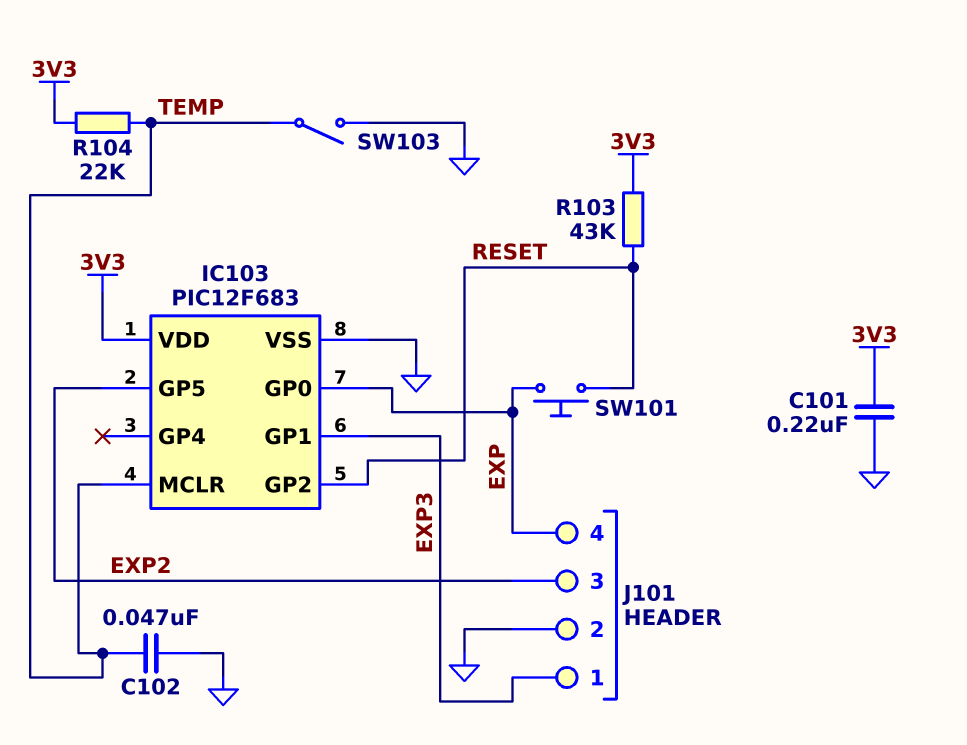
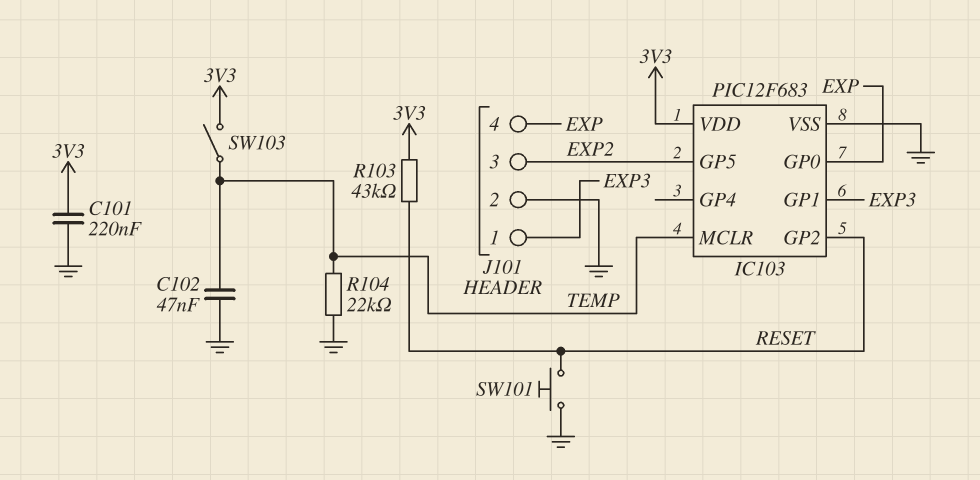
R104: 22k (3V3, TEMP) -> 22k (GND, TEMP)
SW101: button (EXP, RESET) -> button (GND, RESET)
SW103: switch (GND, TEMP) -> switch (3V3, TEMP)

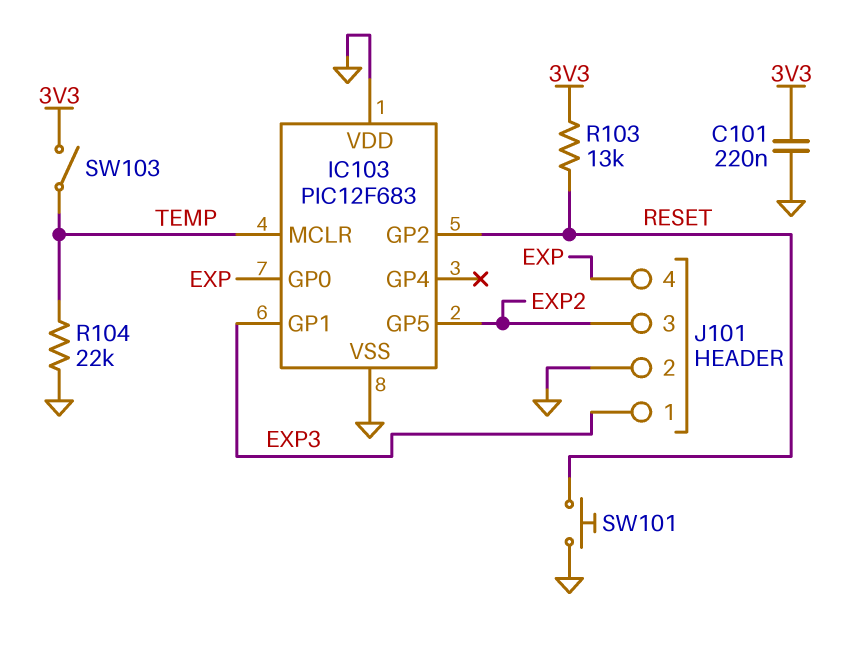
C102: 47nF (GND, TEMP) -> none
IC103 pin VDD: 3V3 -> GND
R103: 43k (3V3, RESET) -> 13k (3V3, RESET)

